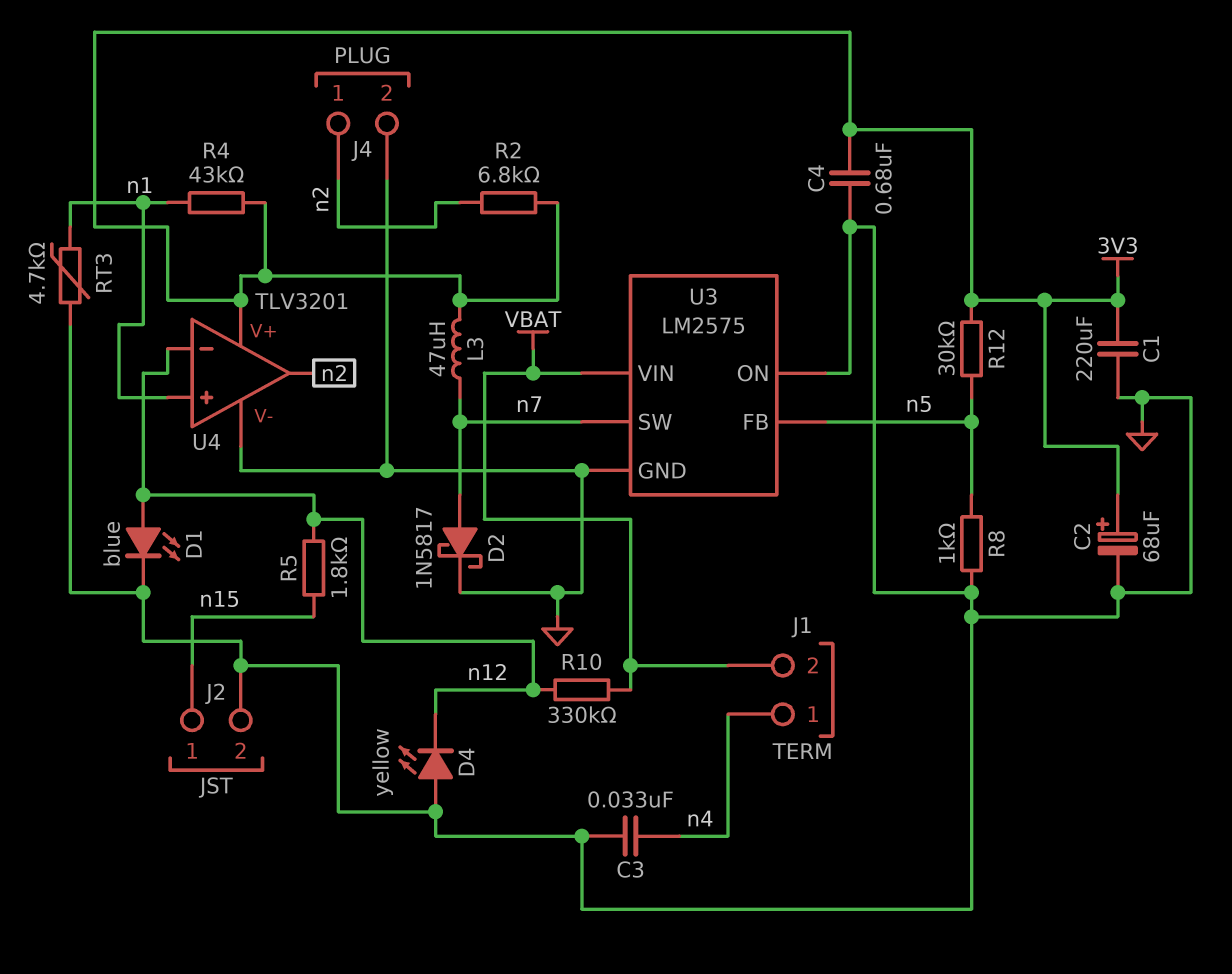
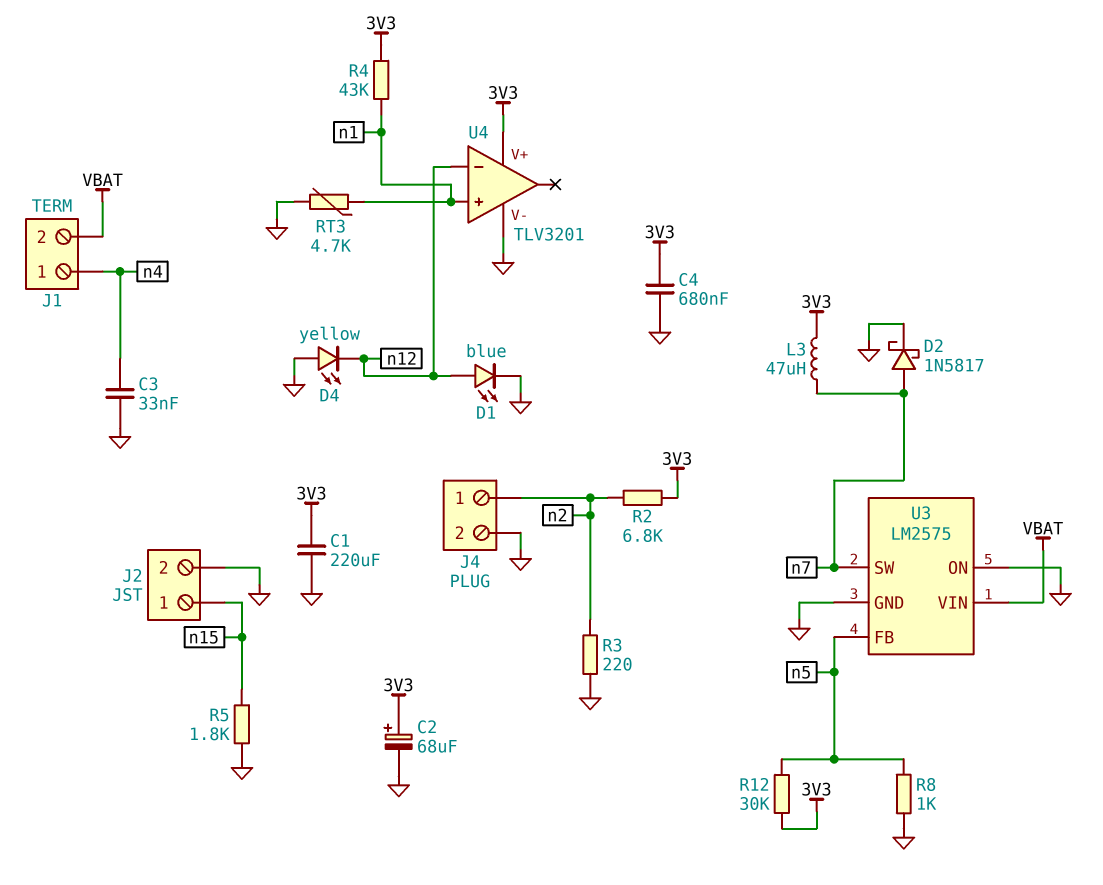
R3: none -> 220 (GND, n2)
R5: 1.8k (n12, n15) -> 1.8k (GND, n15)
R10: 330k (VBAT, n12) -> none
U4 pin out: n2 -> none

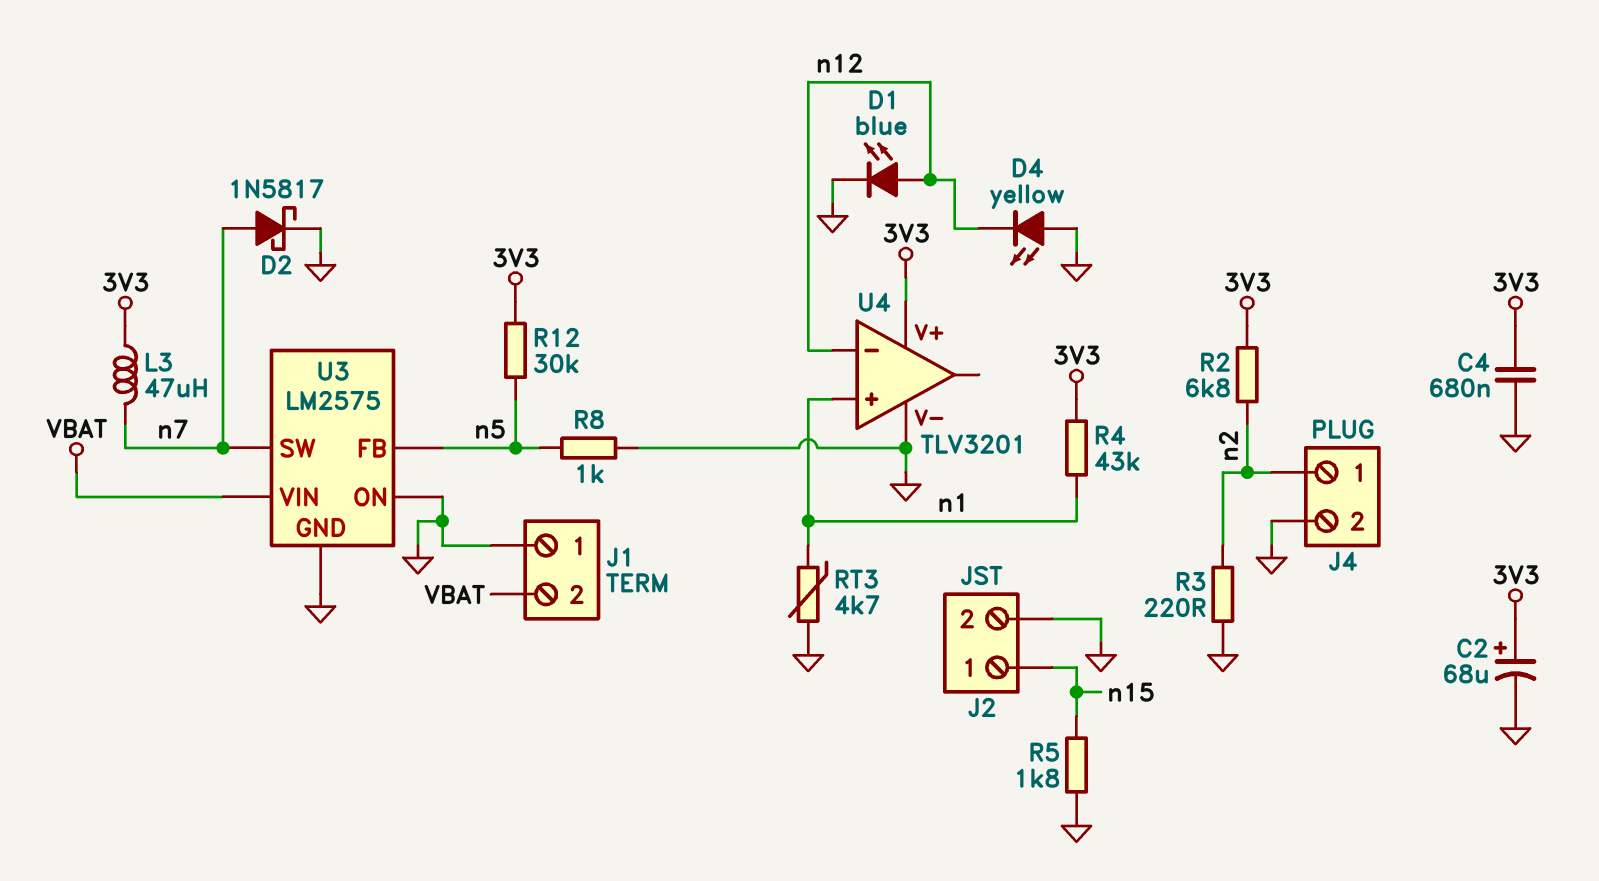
C1: 220uF (3V3, GND) -> none
C3: 33nF (GND, n4) -> none
J1 pin 1: n4 -> GND

